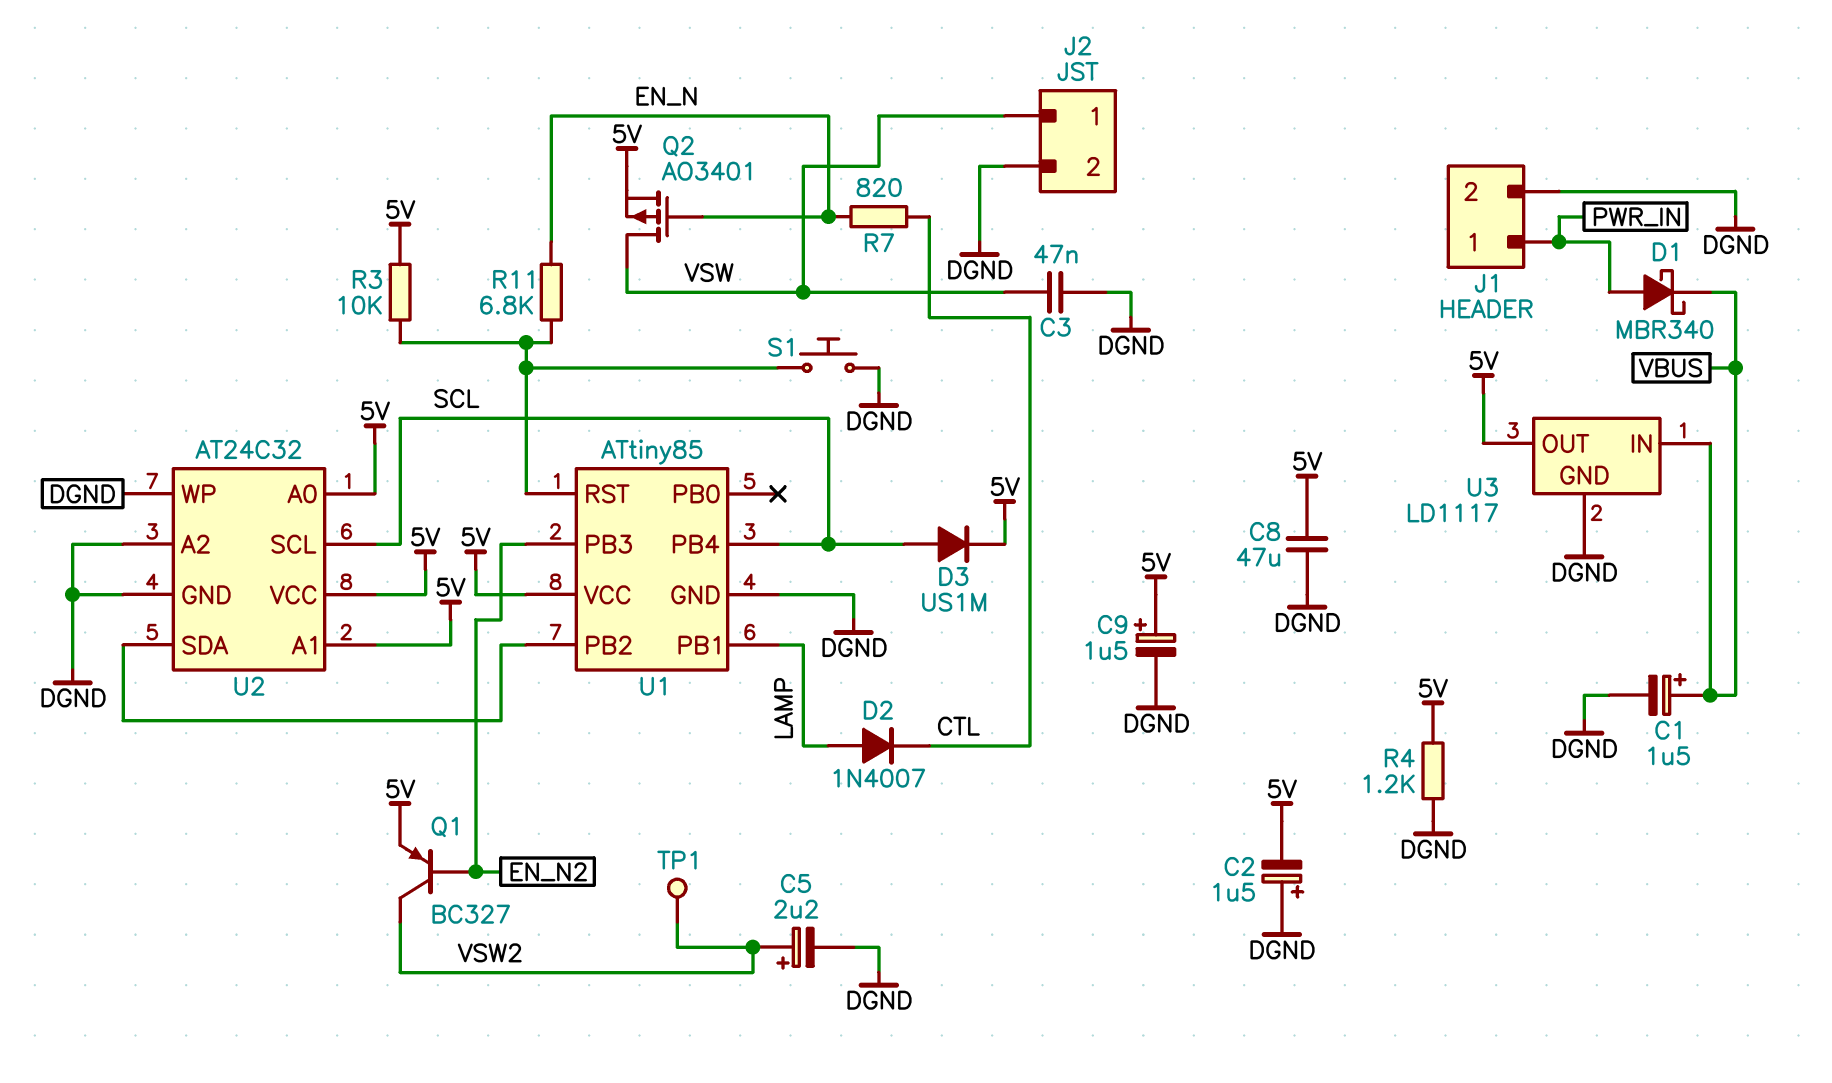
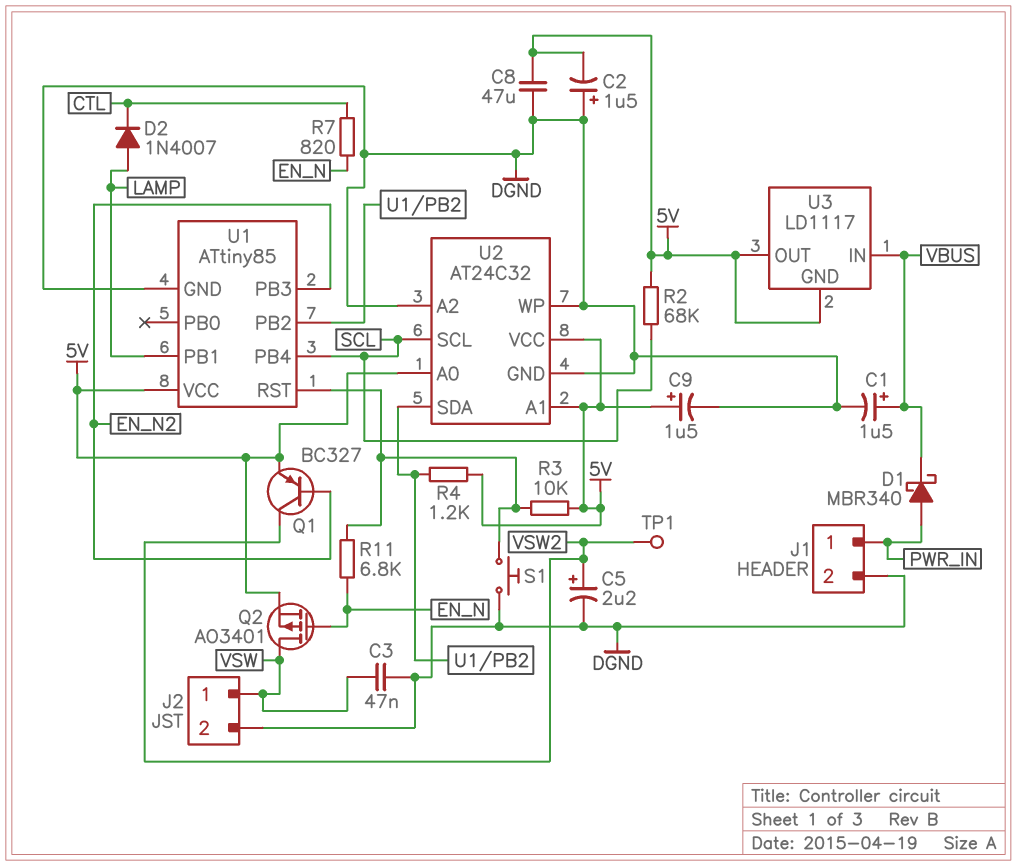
D3: diode US1M (A SCL, K 5V) -> none
R2: none -> 68k (5V, SCL)
R4: 1.2k (5V, DGND) -> 1.2k (5V, U1/PB2)
U3 pin GND: DGND -> 5V

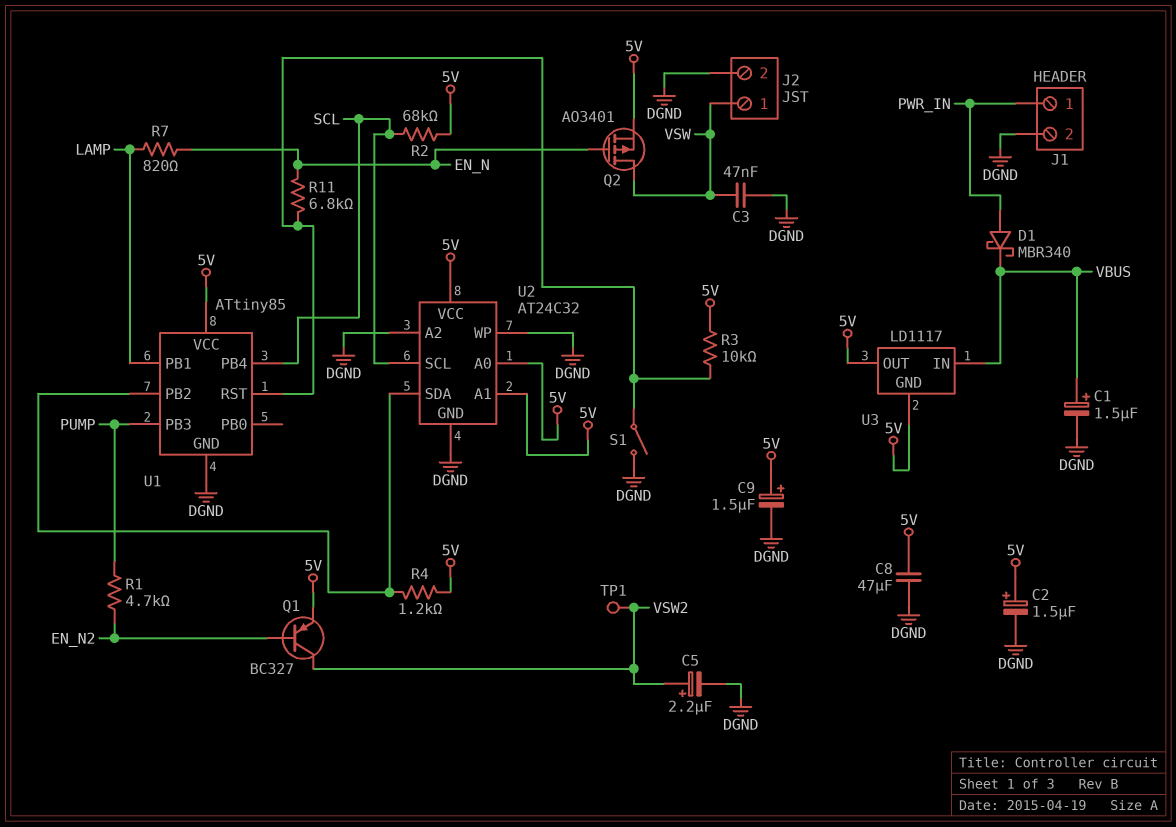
C2: 1.5uF (plus DGND, minus 5V) -> 1.5uF (plus 5V, minus DGND)
D2: diode 1N4007 (A LAMP, K CTL) -> none
R1: none -> 4.7k (EN_N2, PUMP)
R7: 820 (CTL, EN_N) -> 820 (EN_N, LAMP)
S1: button (DGND, U1/RST) -> switch (DGND, U1/RST)
U1 pin PB3: EN_N2 -> PUMP

